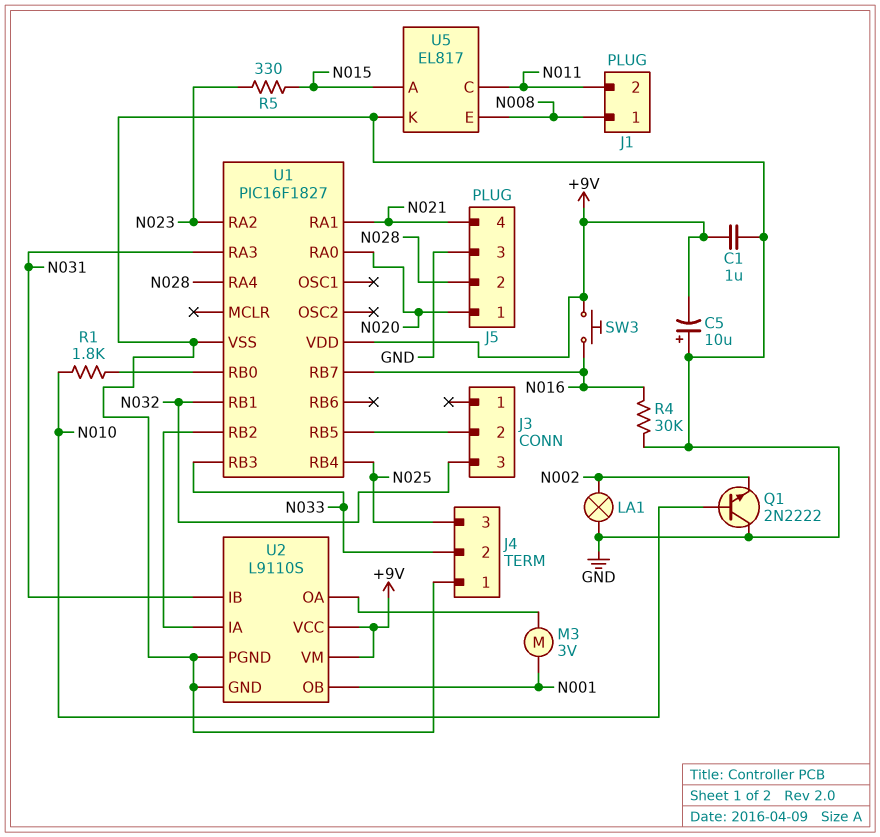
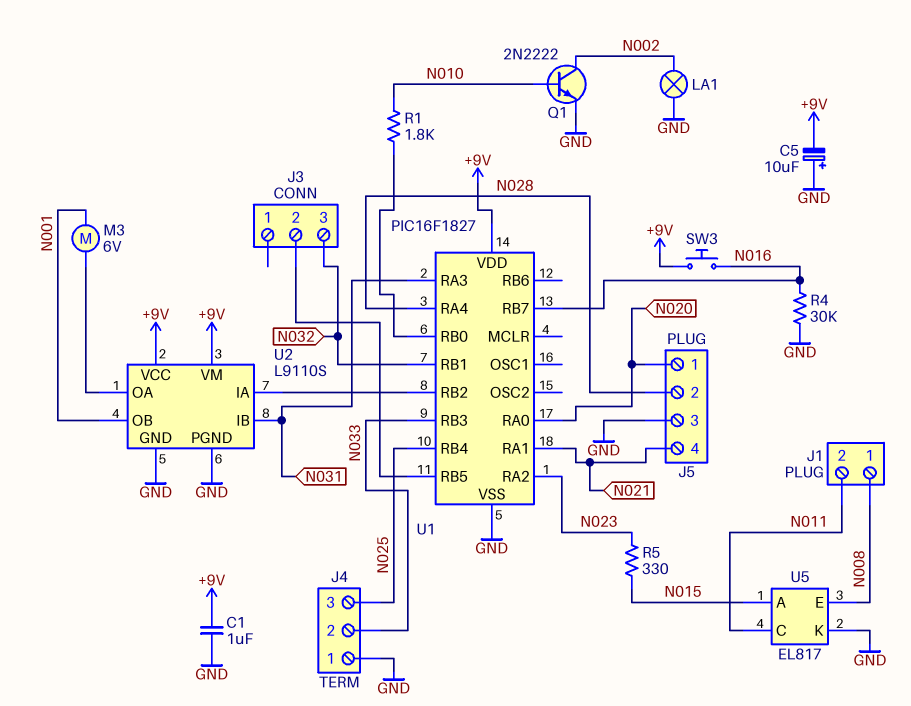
M3: motor 3V (N001, U2/OA) -> motor 6V (N001, U2/OA)
Q1: NPN 2N2222 (B N010, C GND, E N002) -> NPN 2N2222 (B N010, C N002, E GND)

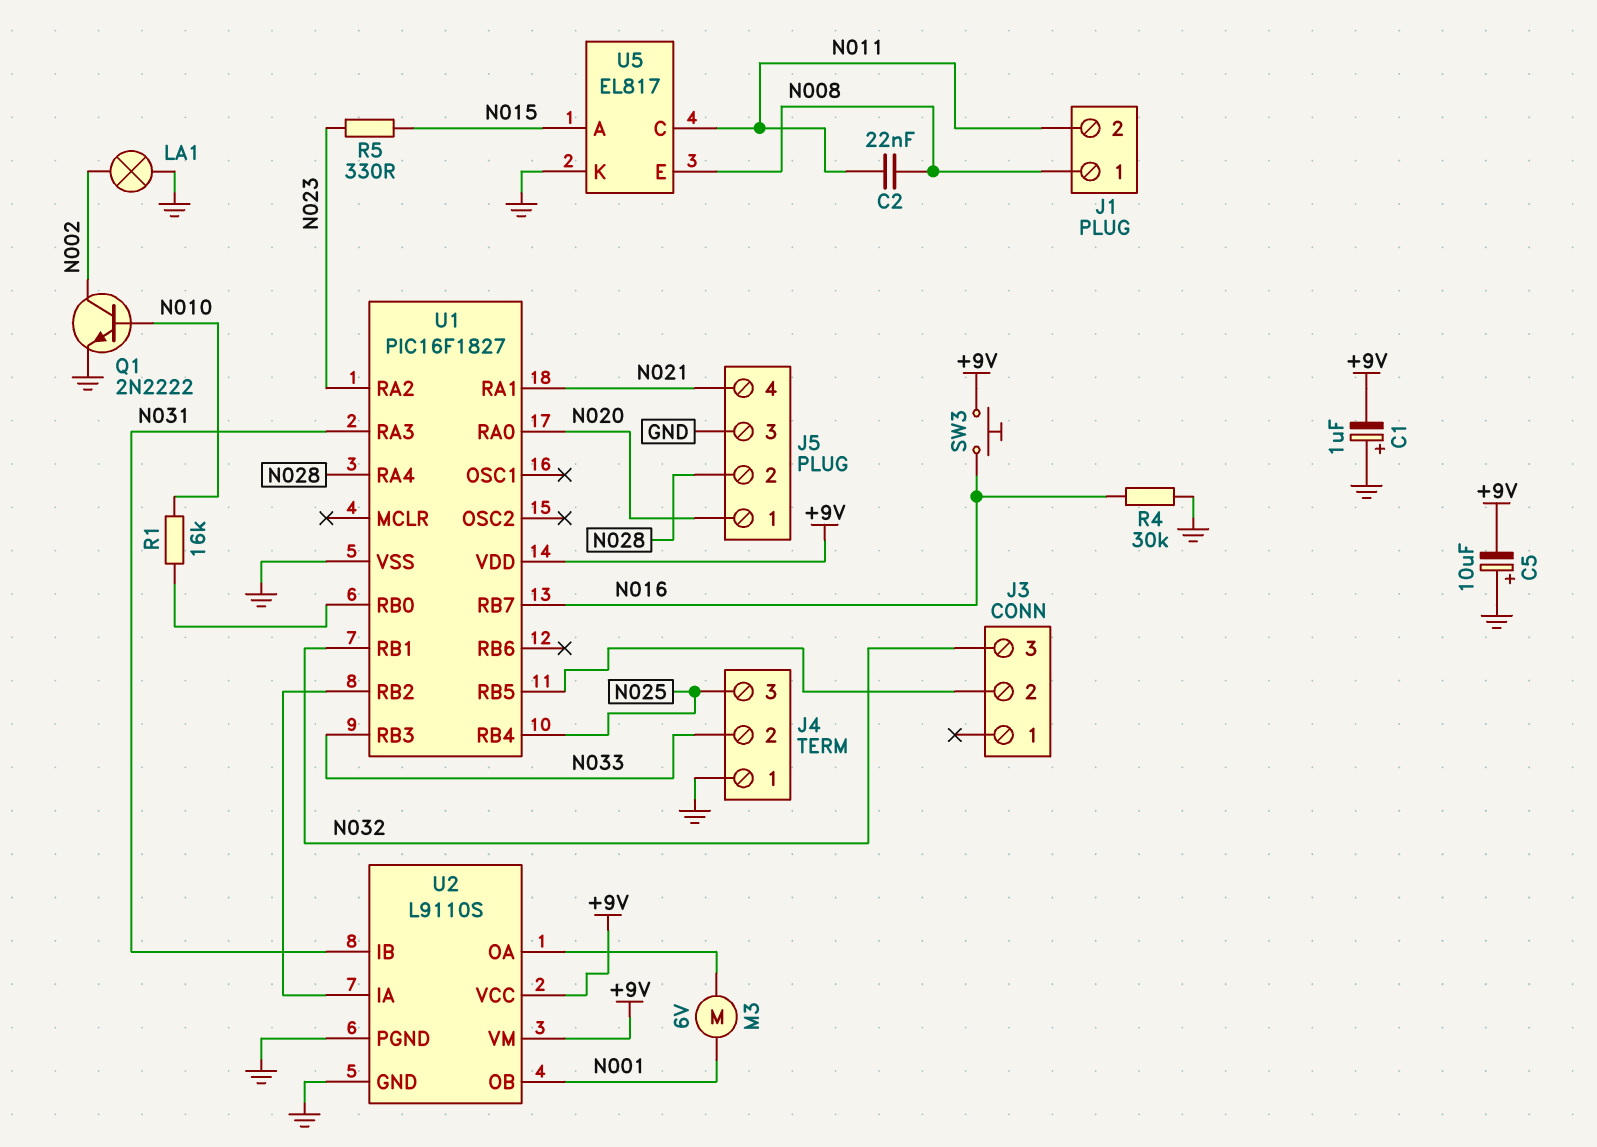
C1: 1uF (+9V, GND) -> 1uF (plus GND, minus +9V)
C2: none -> 22nF (N008, N011)
R1: 1.8k (N010, U1/RB0) -> 16k (N010, U1/RB0)

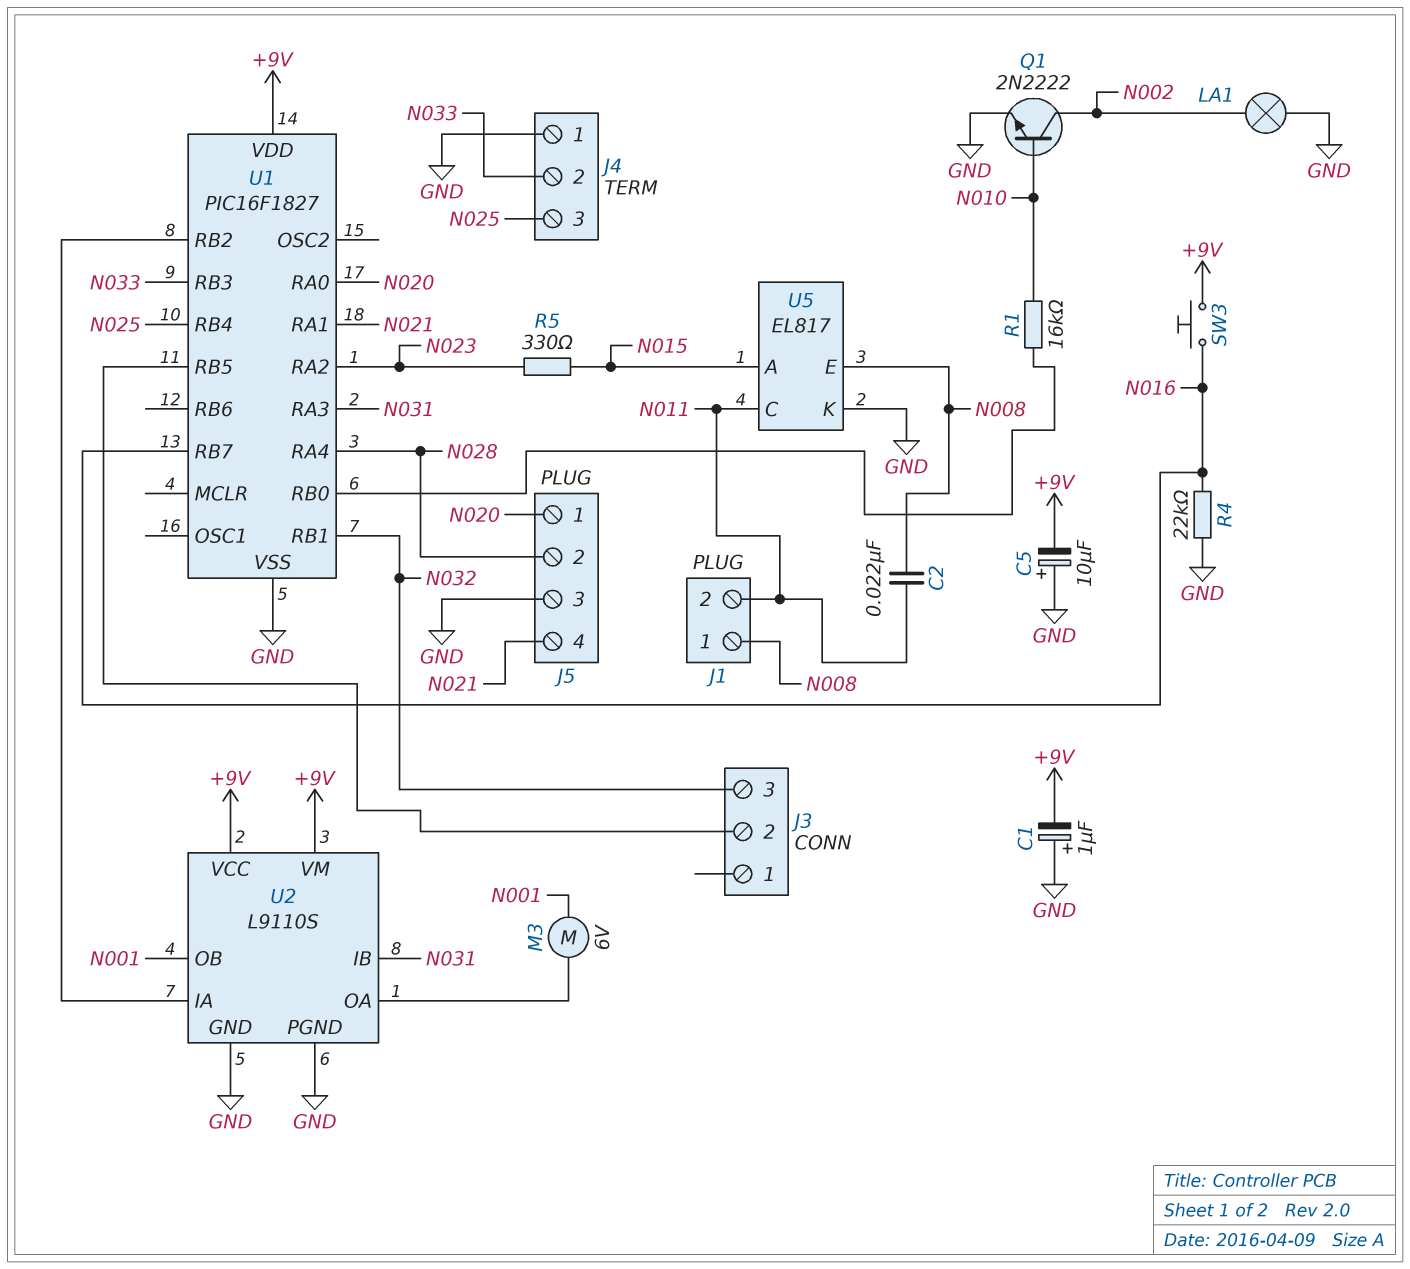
R4: 30k (GND, N016) -> 22k (GND, N016)

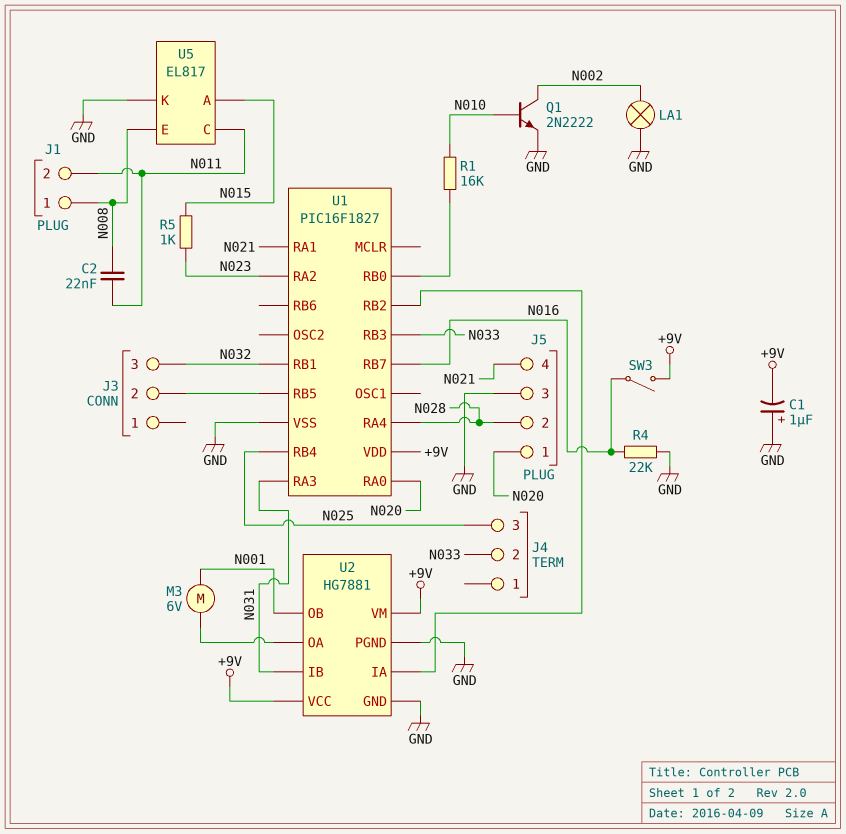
C5: 10uF (plus GND, minus +9V) -> none
J4 pin 1: GND -> none
R5: 330 (N015, N023) -> 1k (N015, N023)
SW3: button (+9V, N016) -> switch (+9V, N016)
U2: L9110S -> HG7881

